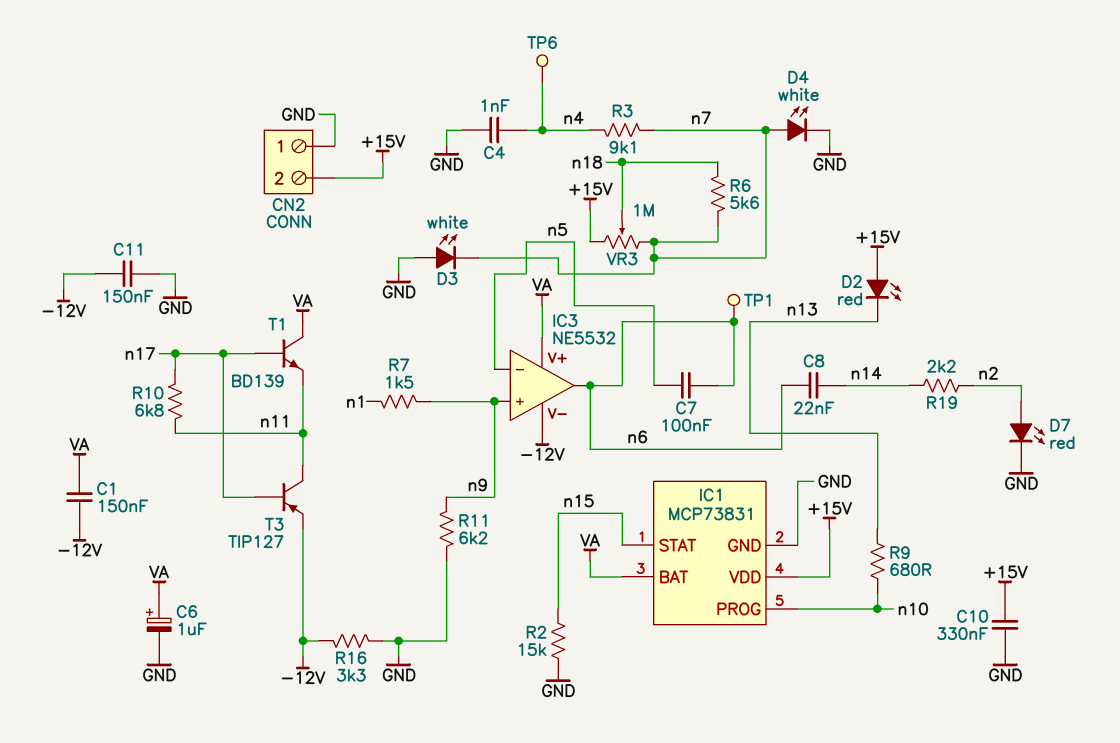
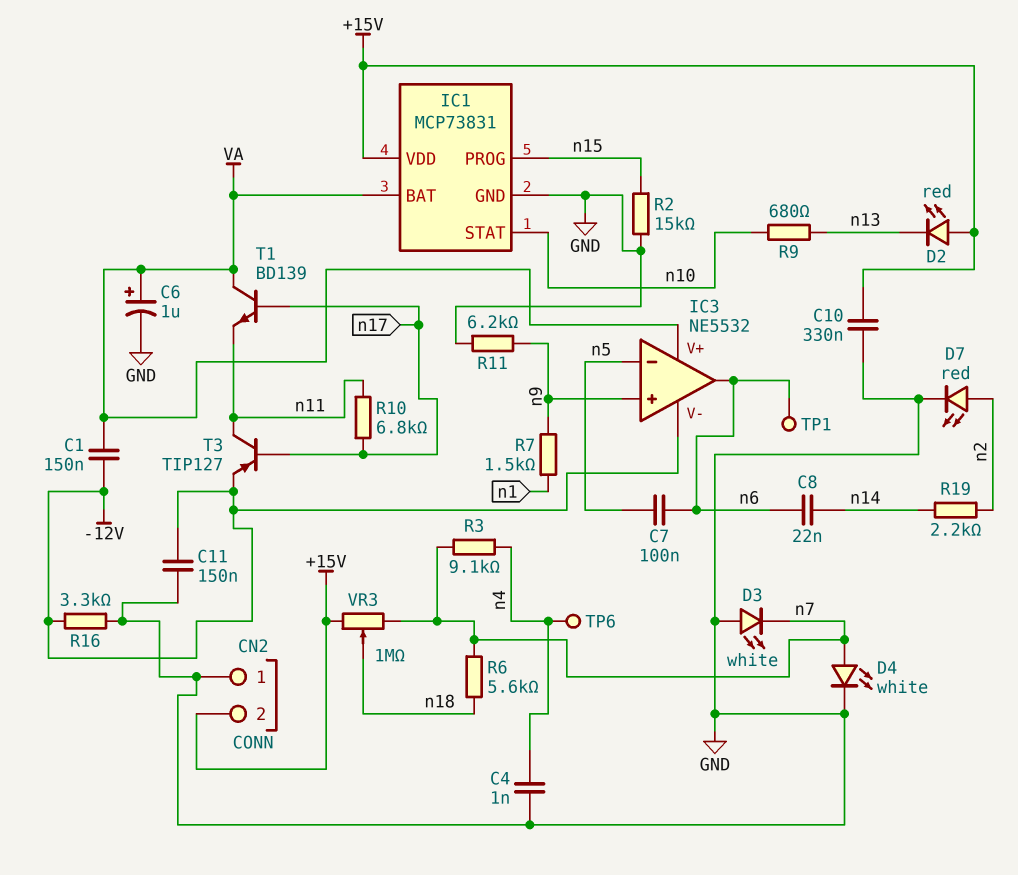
IC1 pin PROG: n10 -> n15
IC1 pin STAT: n15 -> n10

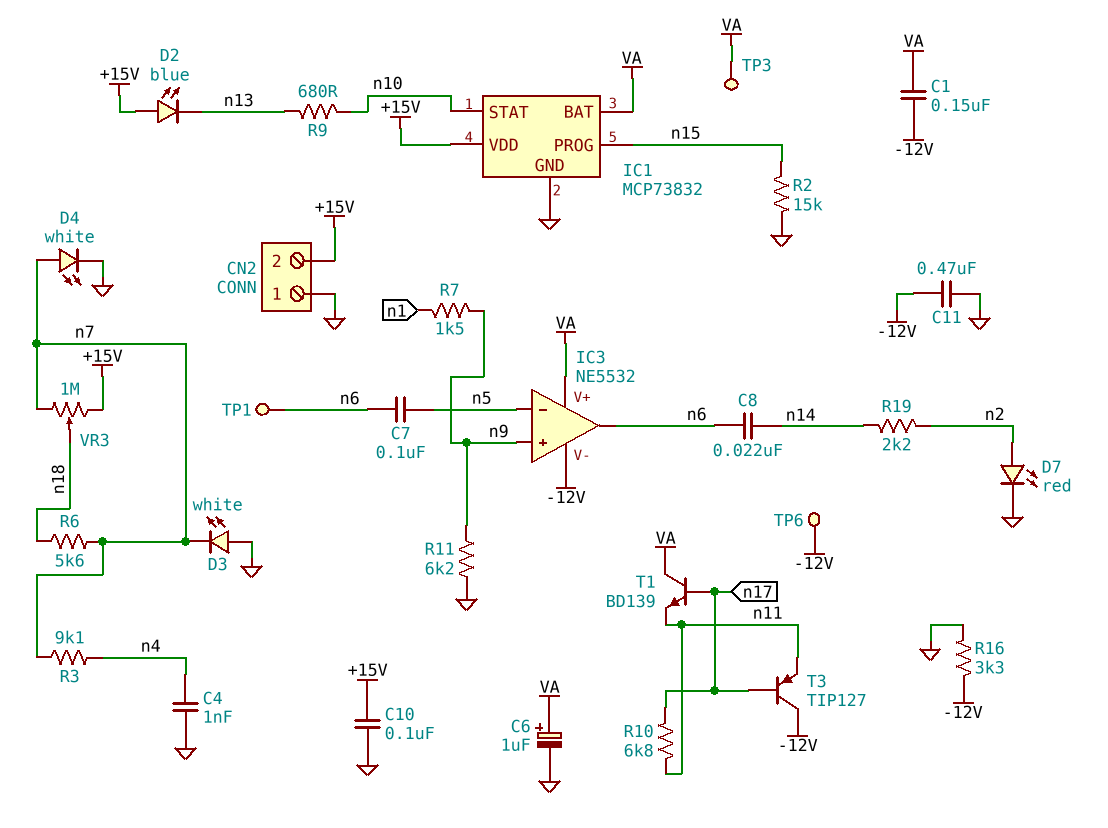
C10: 330nF (+15V, GND) -> 100nF (+15V, GND)
C11: 150nF (-12V, GND) -> 470nF (-12V, GND)
D2: LED red (A +15V, K n13) -> LED blue (A +15V, K n13)
IC1: MCP73831 -> MCP73832
T3: PNP TIP127 (B n17, C n11, E -12V) -> PNP TIP127 (B n17, C -12V, E n11)
TP3: none -> test point (VA)
TP6: test point (n4) -> test point (-12V)

